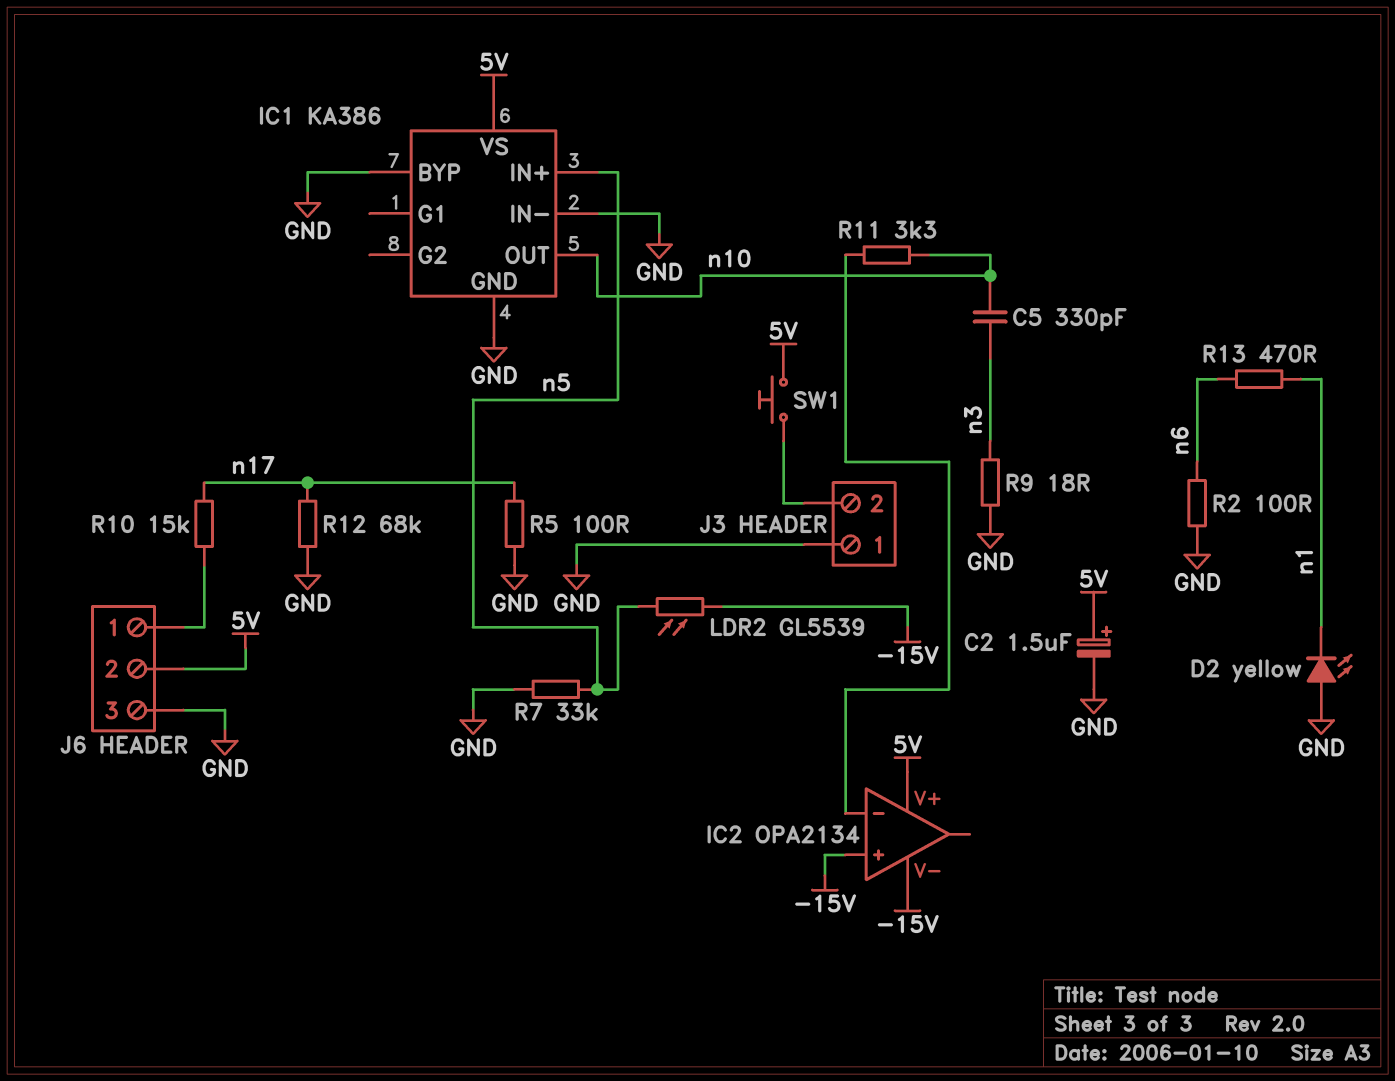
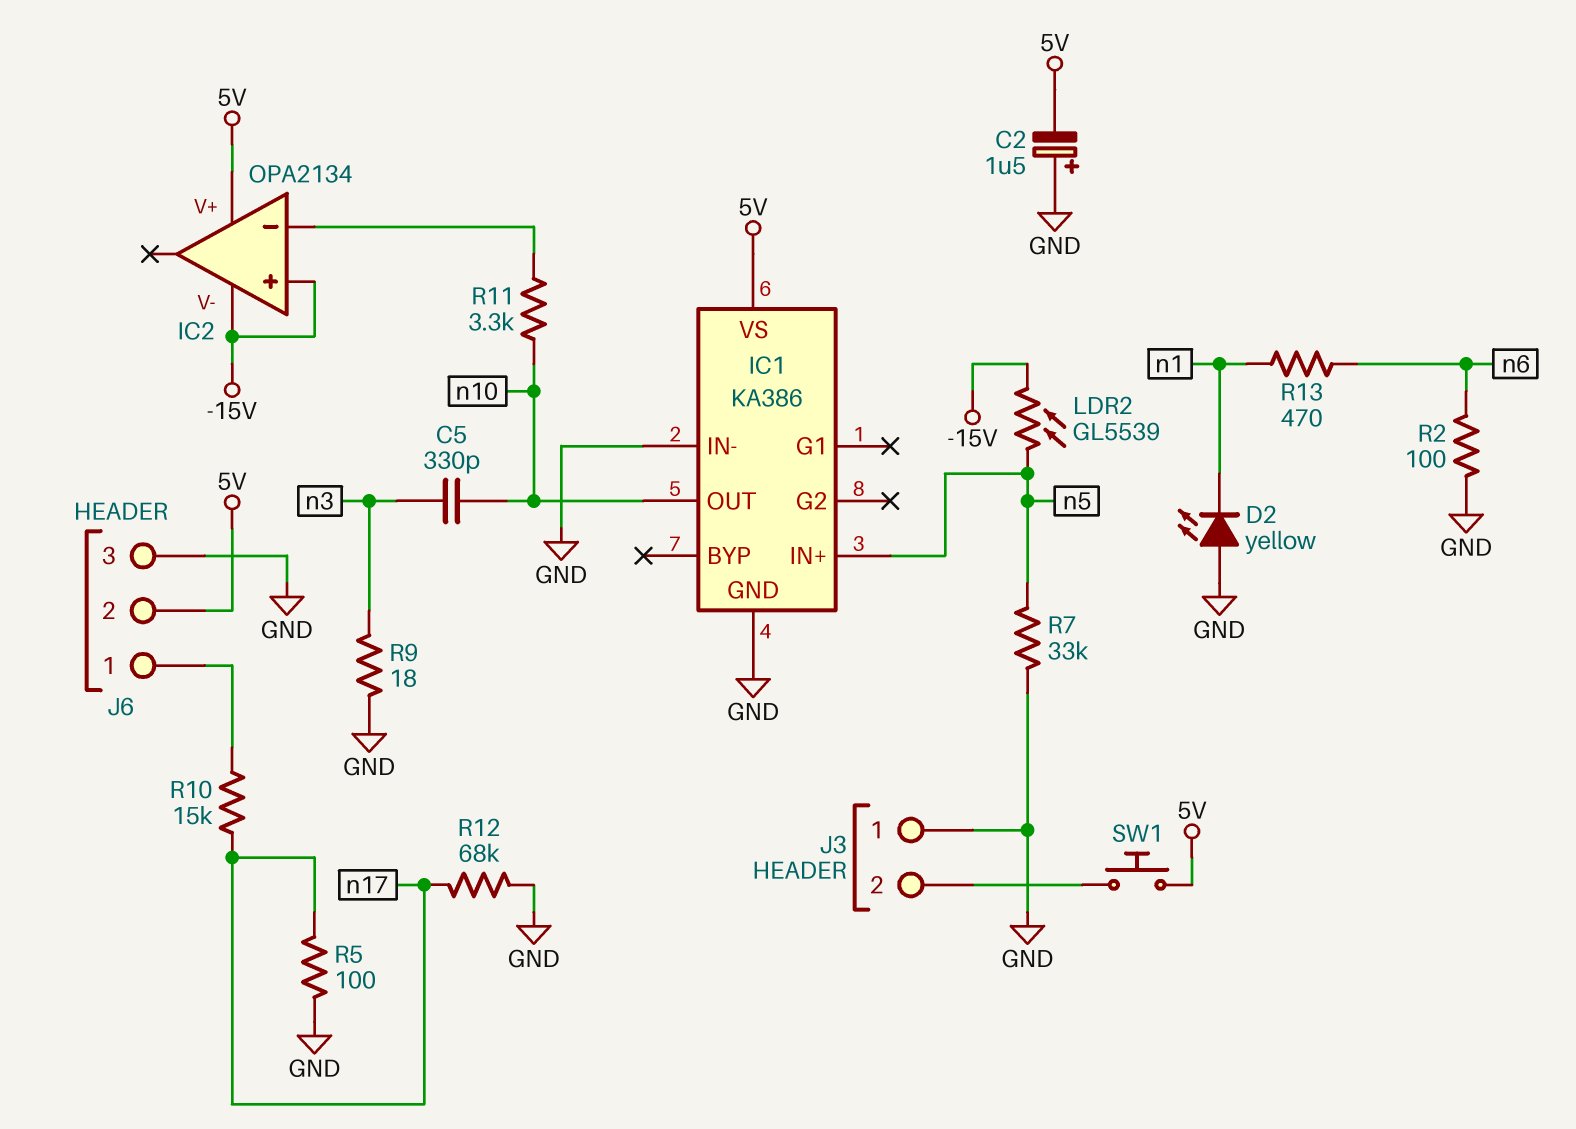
C2: 1.5uF (plus 5V, minus GND) -> 1.5uF (plus GND, minus 5V)
IC1 pin BYP: GND -> none

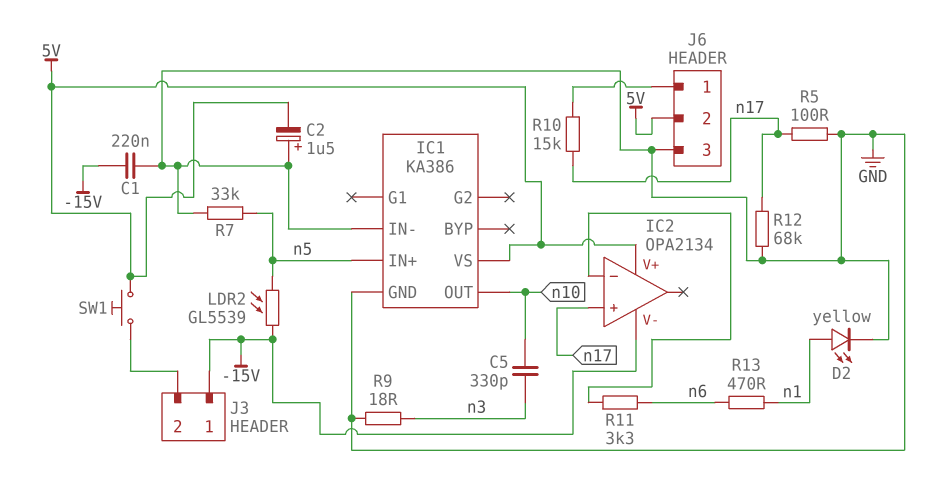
C1: none -> 220nF (-15V, GND)
D2: LED yellow (A GND, K n1) -> LED yellow (A n1, K GND)
IC2 pin in+: -15V -> n17
J3 pin 1: GND -> -15V
R2: 100 (GND, n6) -> none
R11: 3.3k (IC2/in-, n10) -> 3.3k (IC2/in-, n6)

